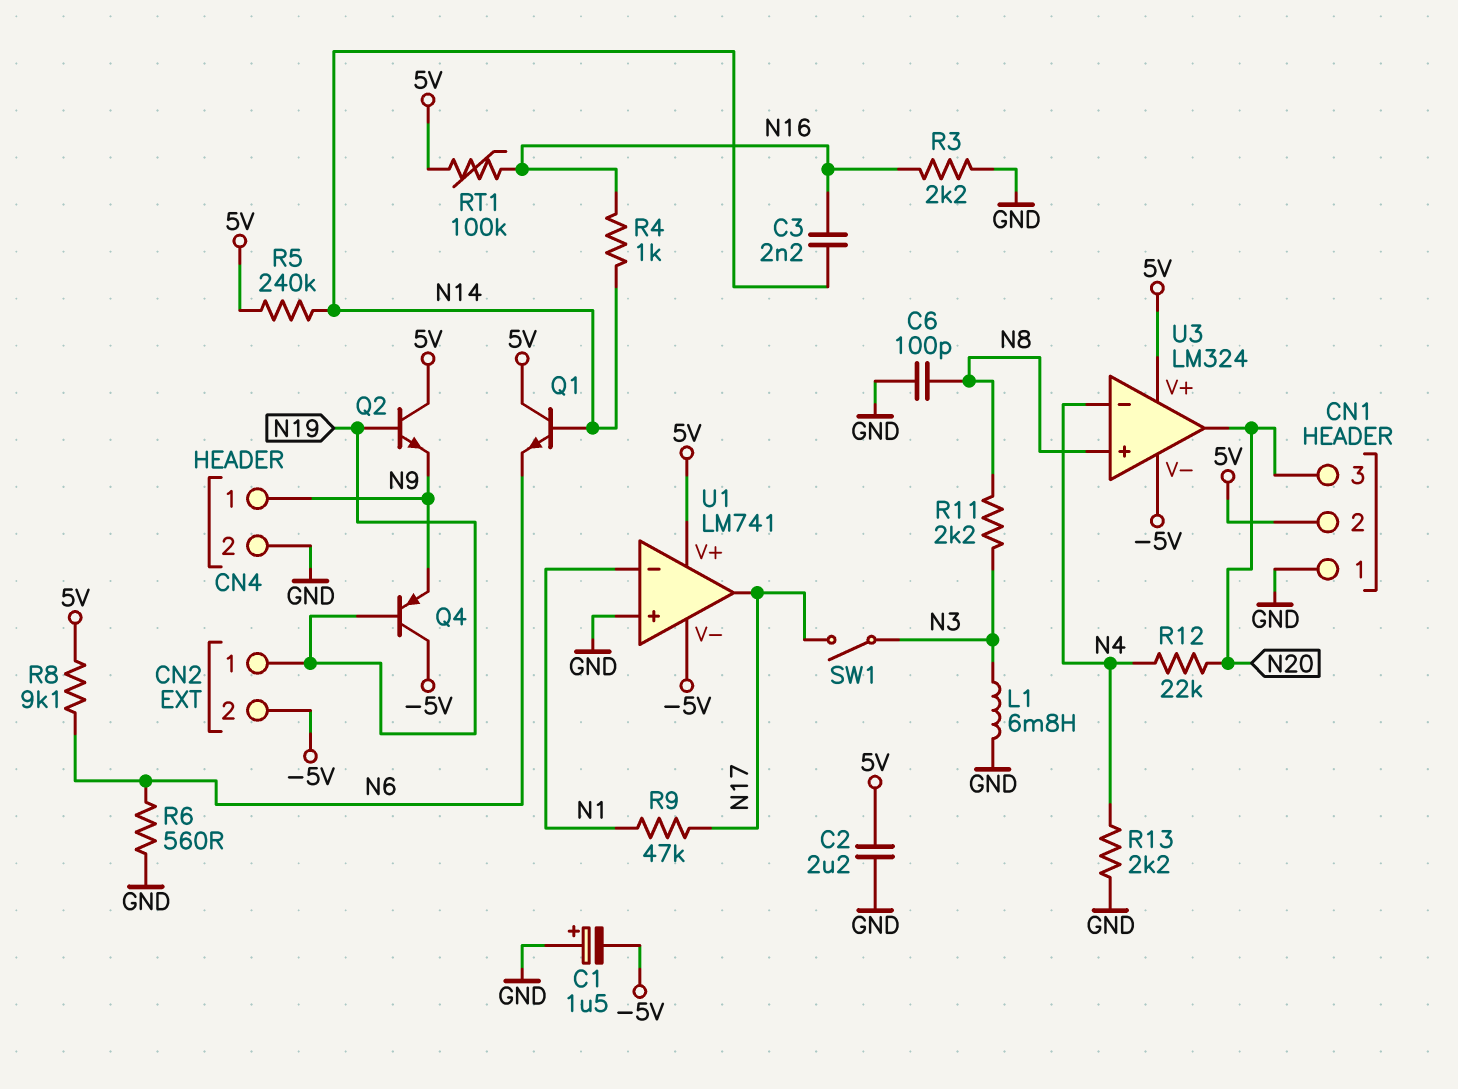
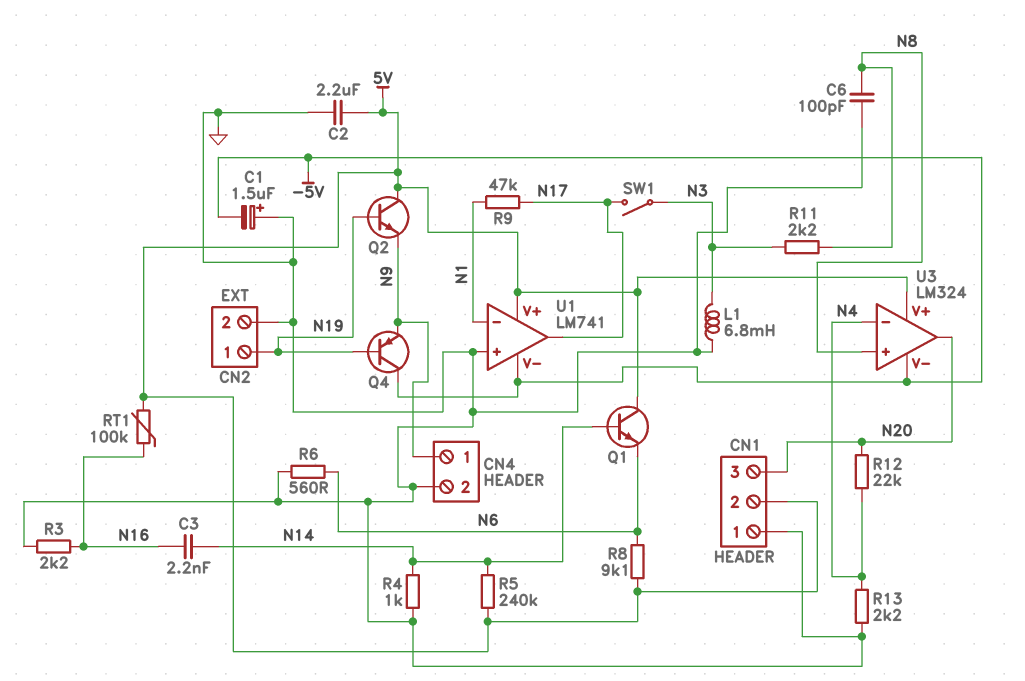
CN2 pin 2: -5V -> GND
R4: 1k (N14, N16) -> 1k (GND, N14)

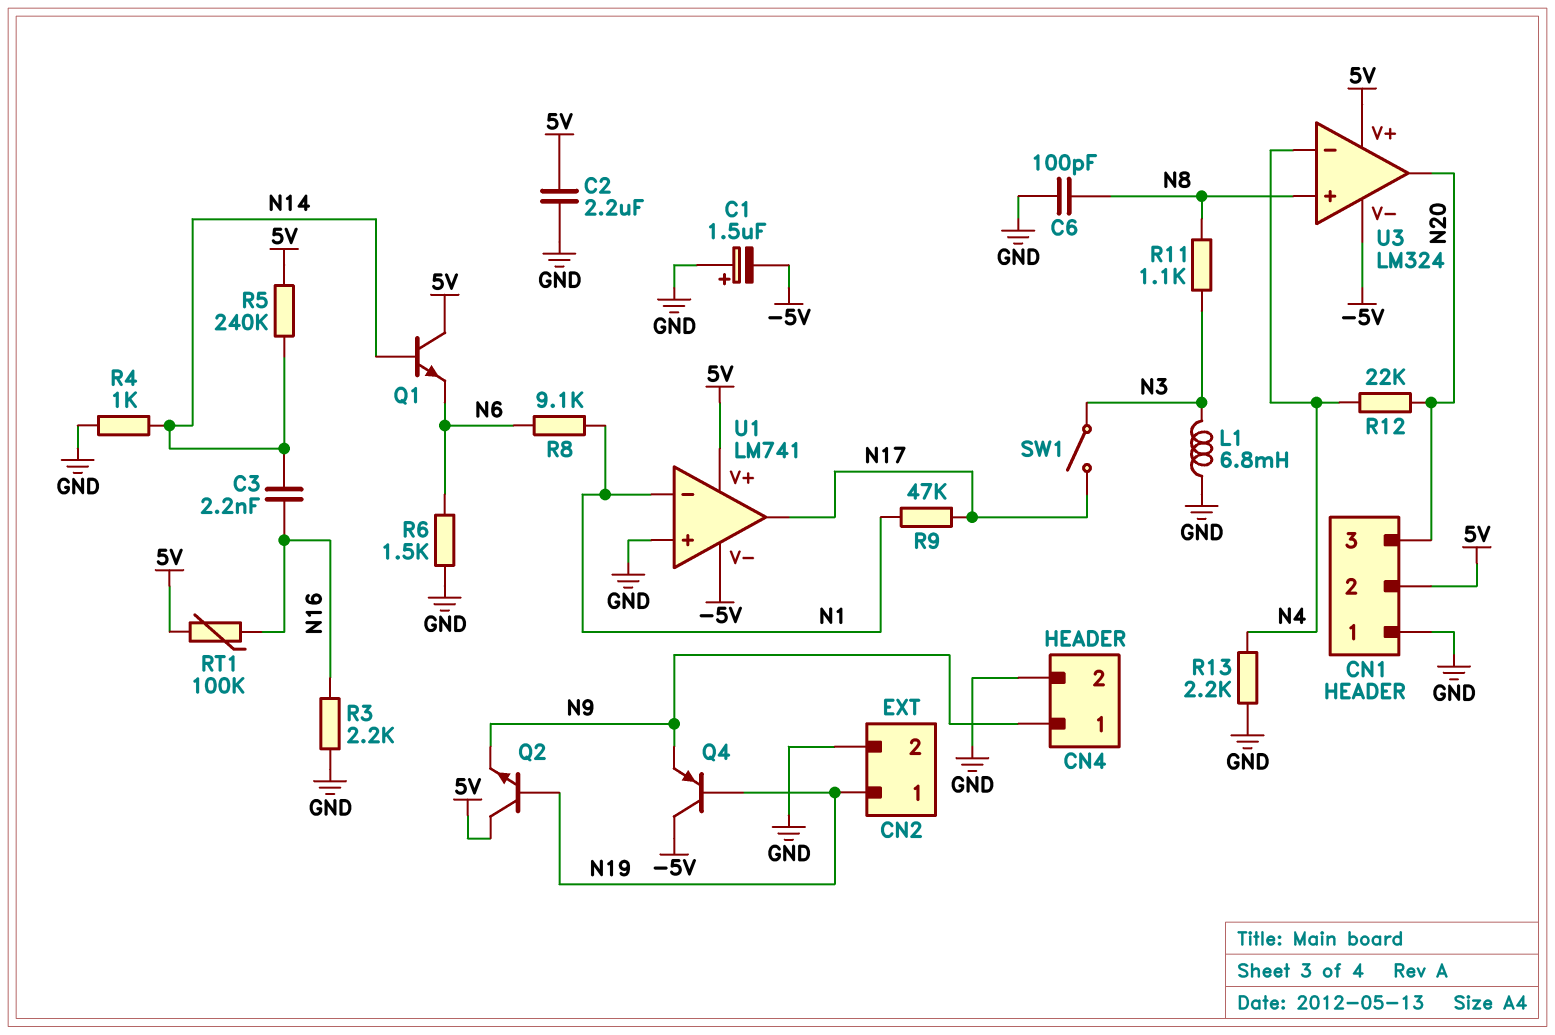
R6: 560 (GND, N6) -> 1.5k (GND, N6)
R8: 9.1k (5V, N6) -> 9.1k (N1, N6)
R11: 2.2k (N3, N8) -> 1.1k (N3, N8)

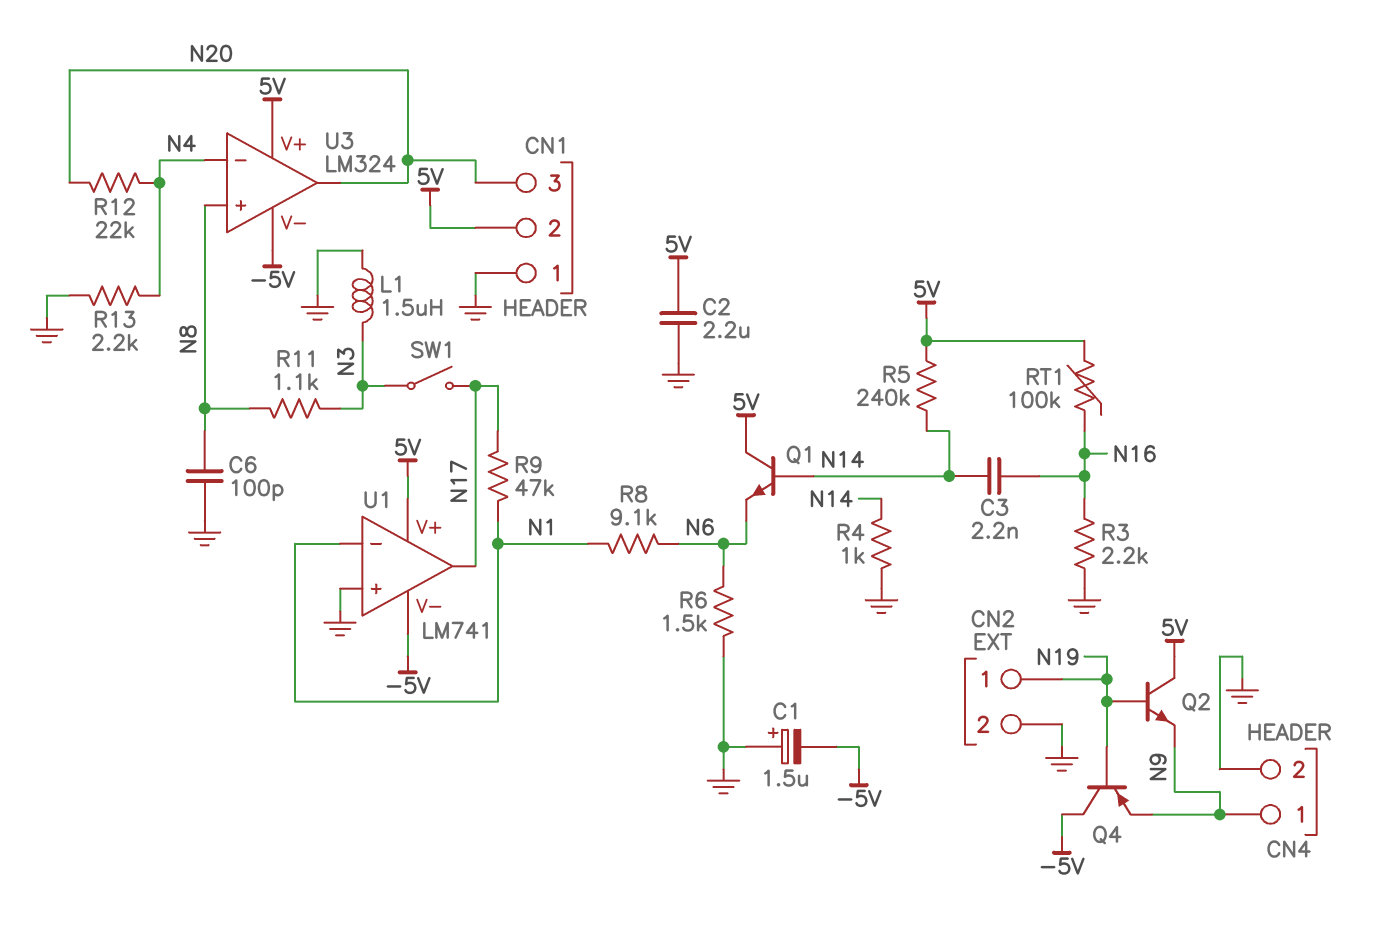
L1: 6.8mH (GND, N3) -> 1.5uH (GND, N3)

